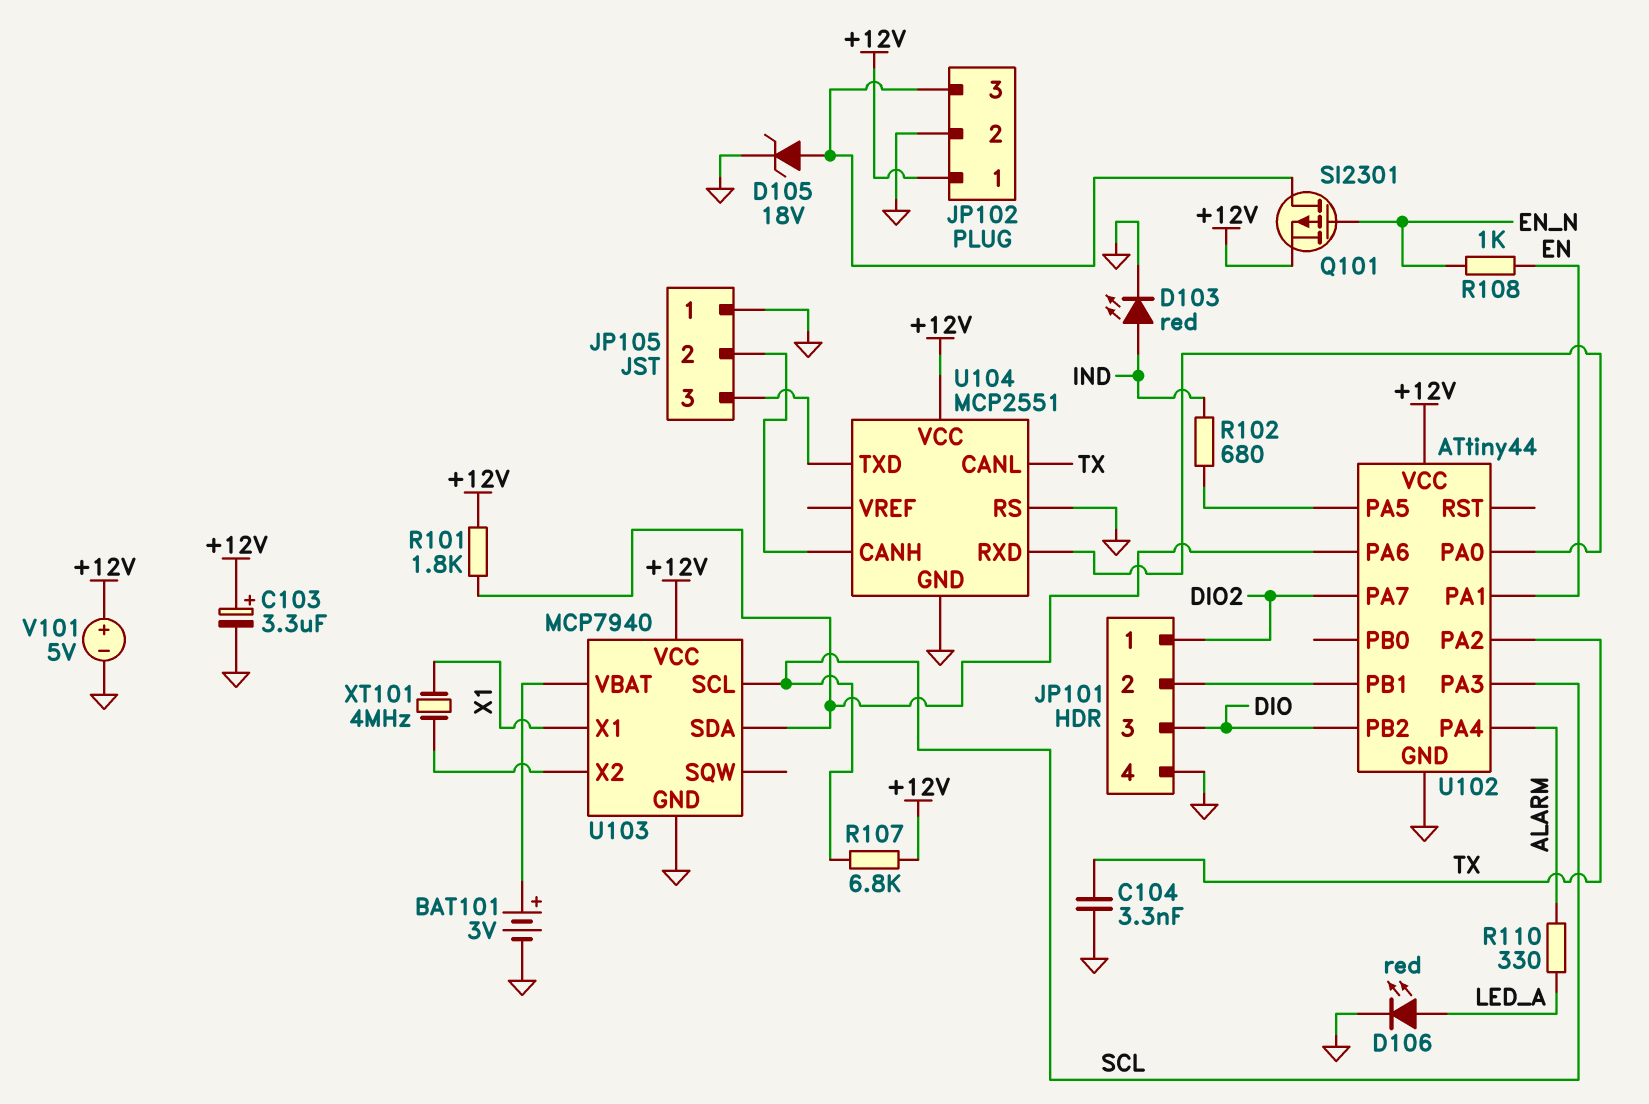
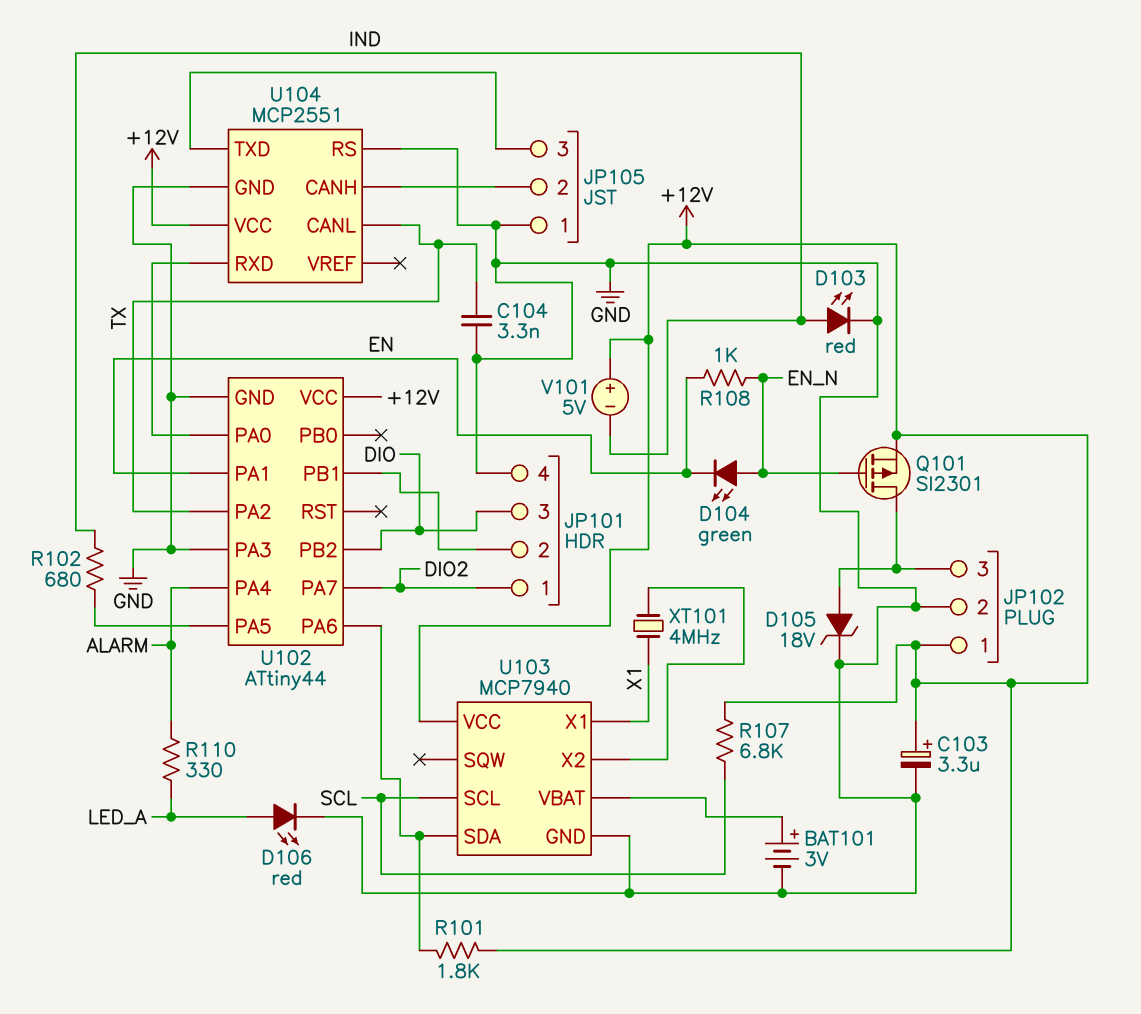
D104: none -> LED green (A EN_N, K EN)
U102 pin PA3: SCL -> GND
V101: 5V (plus +12V, minus GND) -> 5V (plus +12V, minus IND)

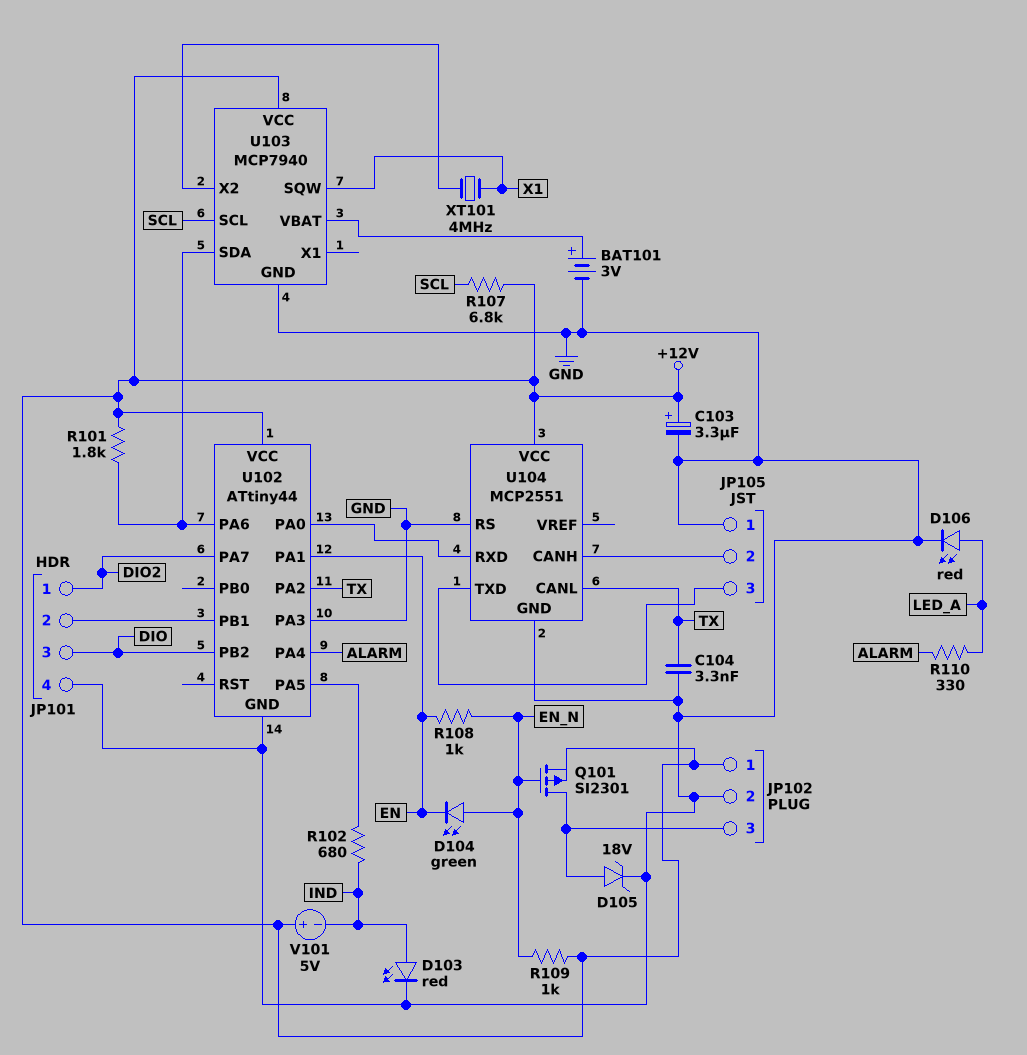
R109: none -> 1k (+12V, EN_N)
U103 pin SQW: none -> X1
U103 pin X1: X1 -> none

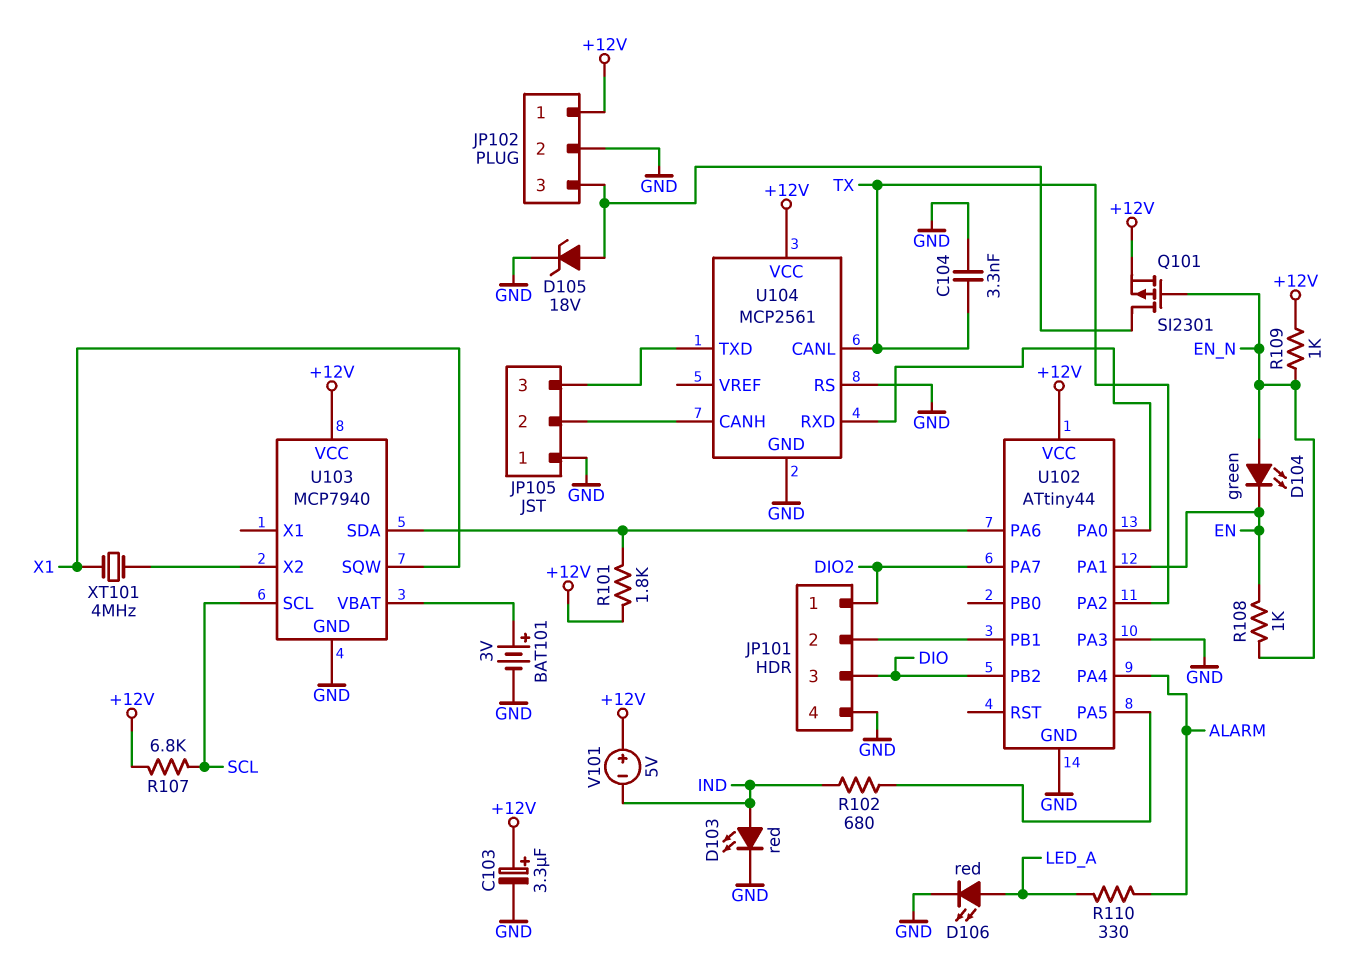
U104: MCP2551 -> MCP2561

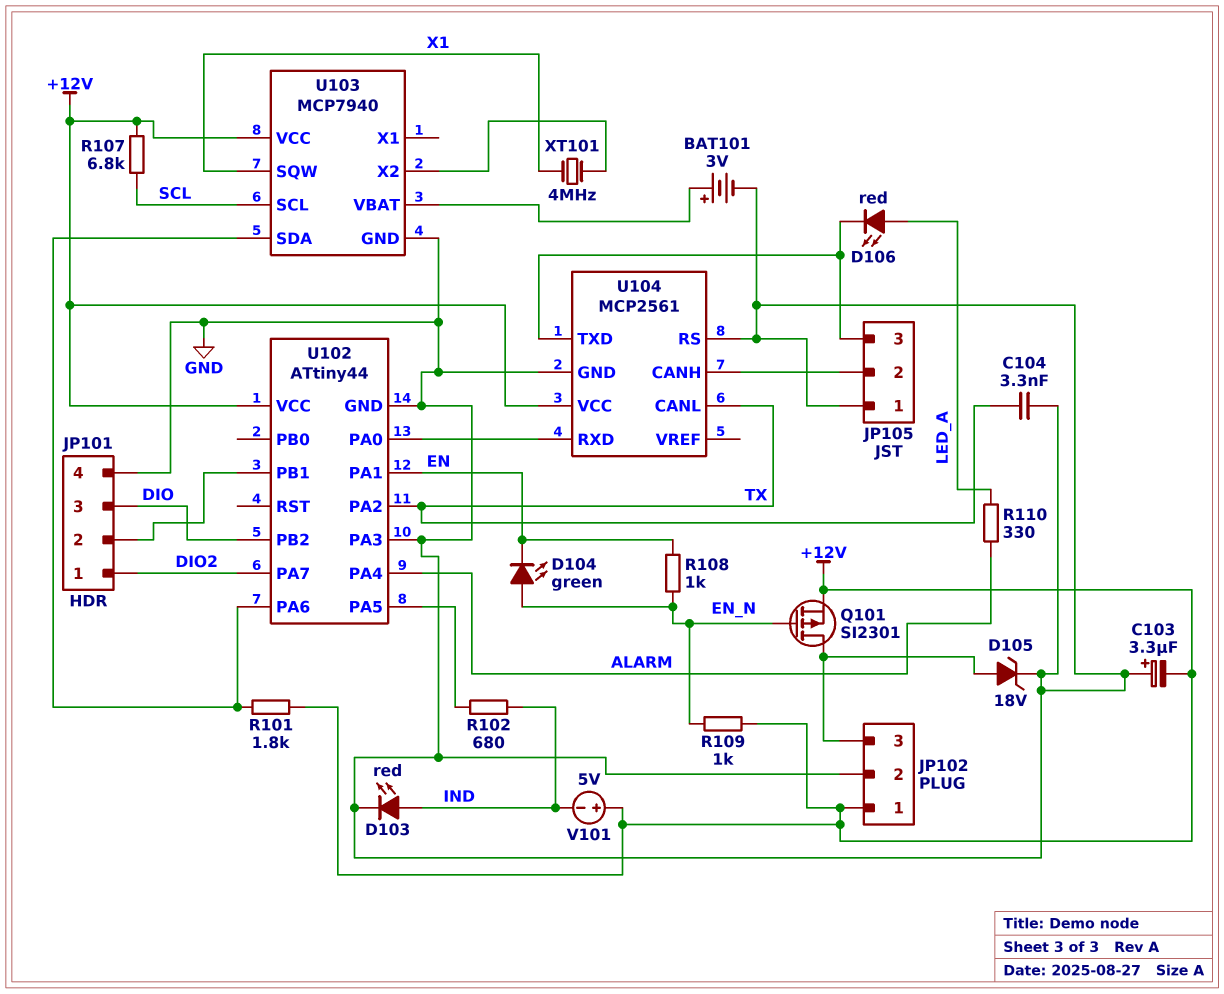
C103: 3.3uF (plus +12V, minus GND) -> 3.3uF (plus GND, minus +12V)
D106: LED red (A LED_A, K GND) -> LED red (A LED_A, K JP105/3)

